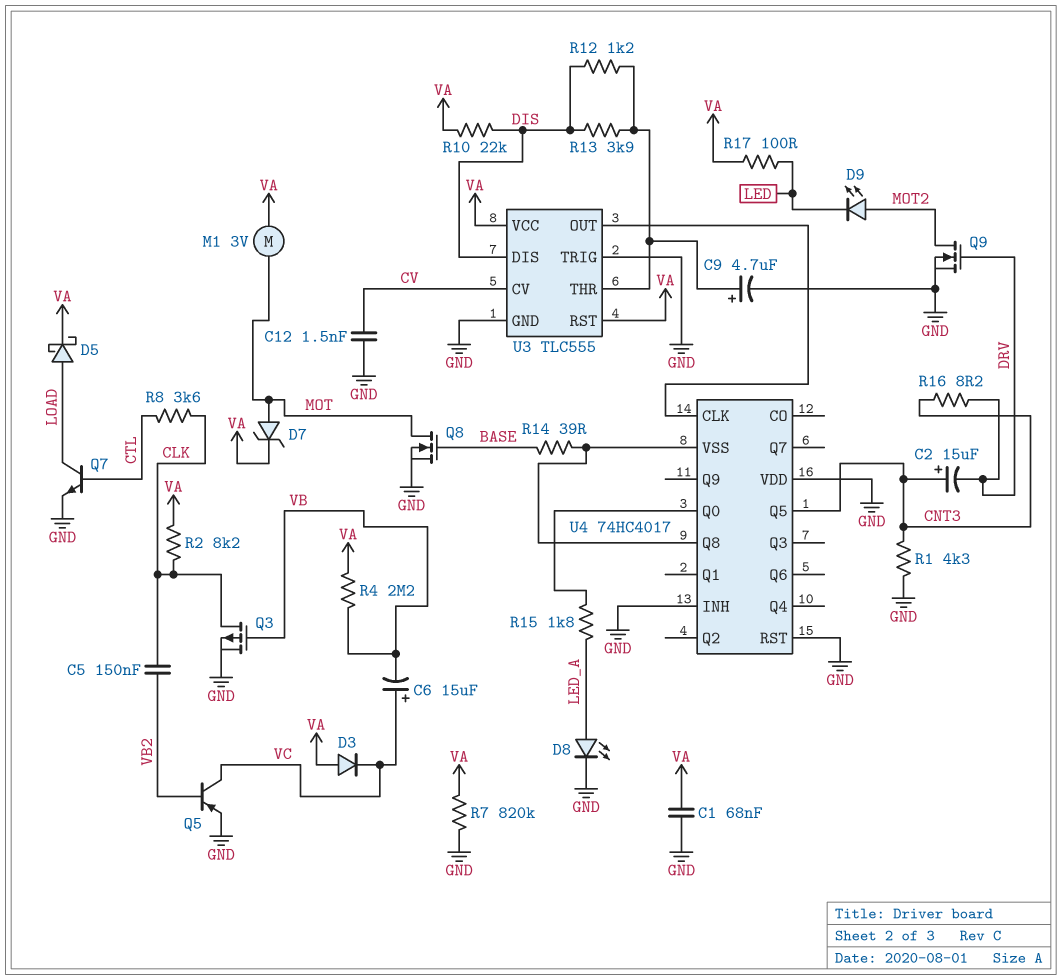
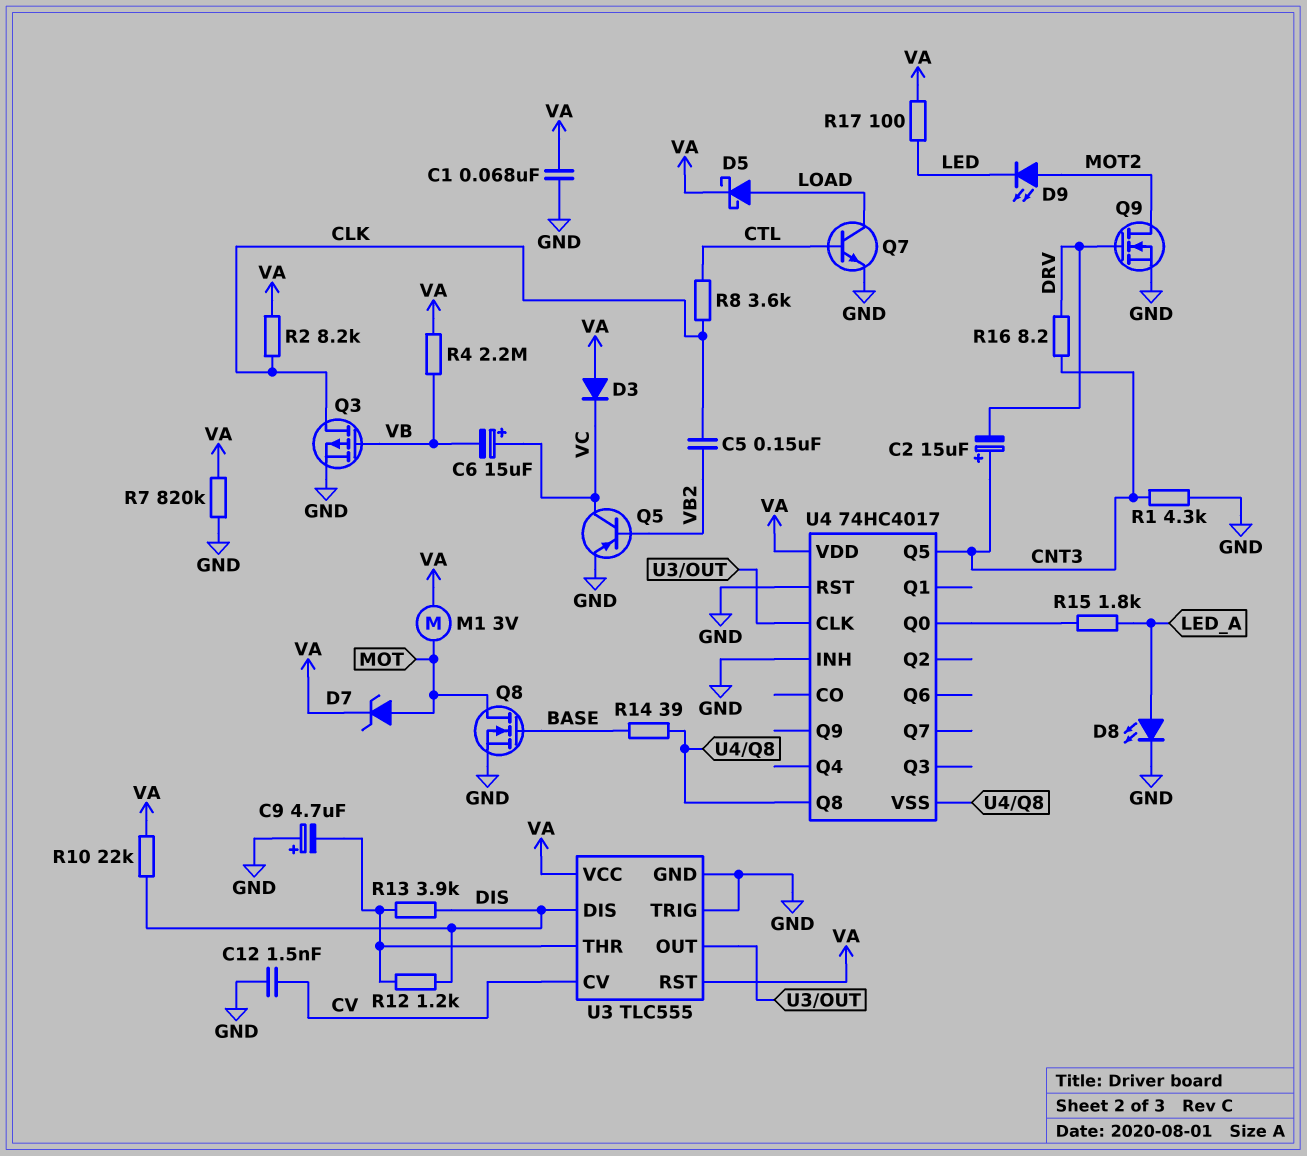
C9: 4.7uF (plus U3/THR, minus GND) -> 4.7uF (plus GND, minus U3/THR)
U4 pin VDD: GND -> VA

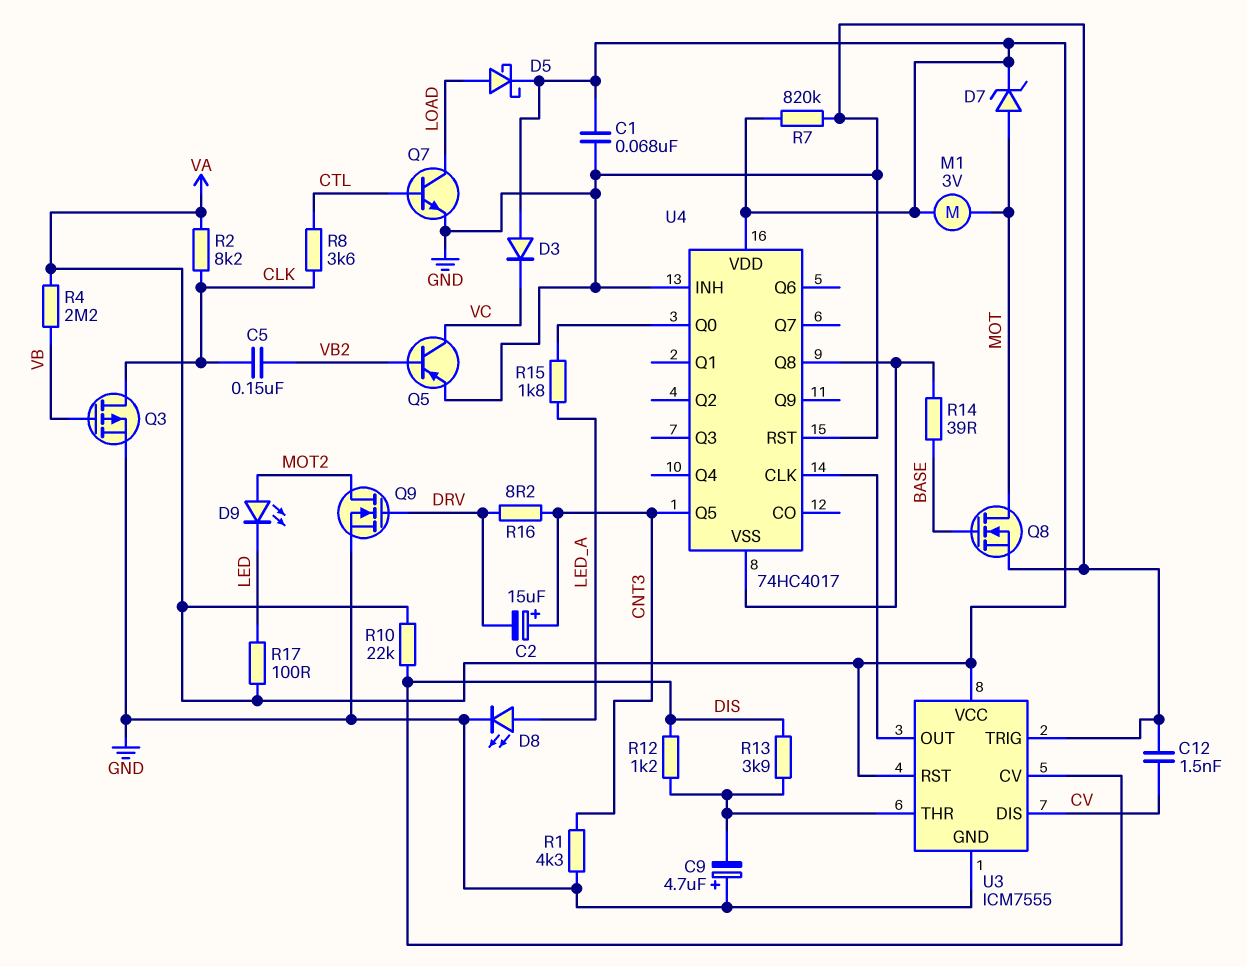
C6: 15uF (plus VC, minus VB) -> none
U3: TLC555 -> ICM7555
U3 pin CV: CV -> DIS
U3 pin DIS: DIS -> CV

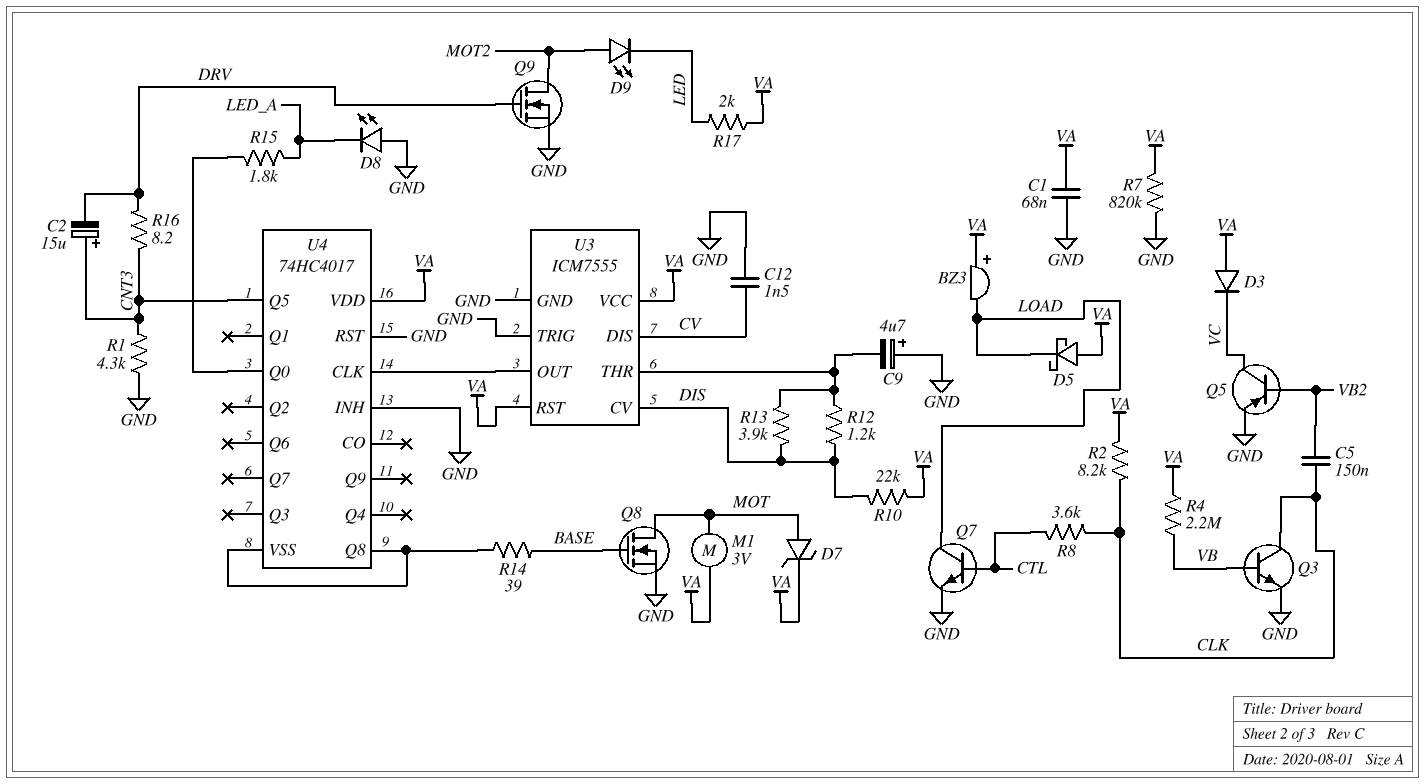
BZ3: none -> buzzer (plus VA, minus LOAD)
D5: schottky (A LOAD, K VA) -> schottky (A VA, K LOAD)
D8: LED (A LED_A, K GND) -> LED (A GND, K LED_A)
Q3: PMOS (G VB, D CLK, S GND) -> NPN (B VB, C CLK, E GND)
R17: 100 (LED, VA) -> 2k (LED, VA)

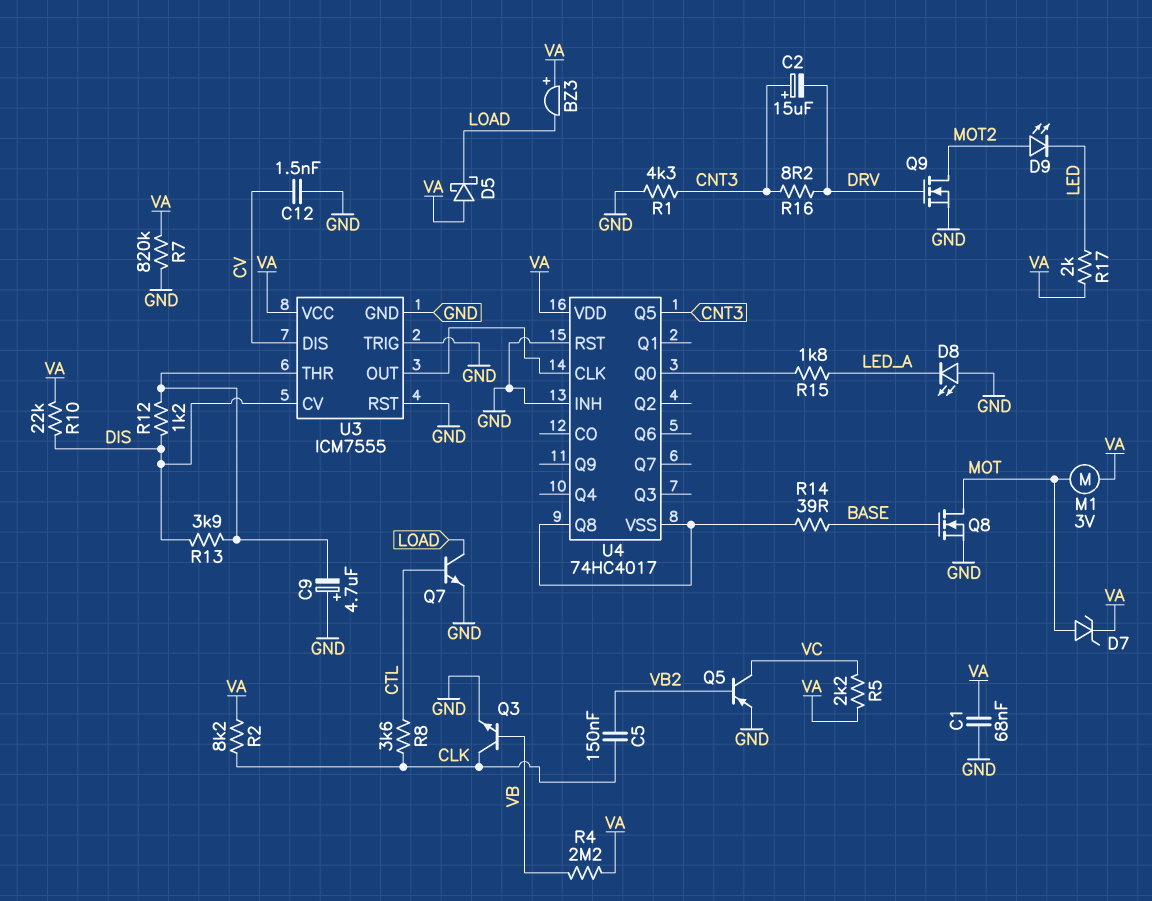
D3: diode (A VA, K VC) -> none
R5: none -> 2.2k (VA, VC)
U3 pin RST: VA -> GND

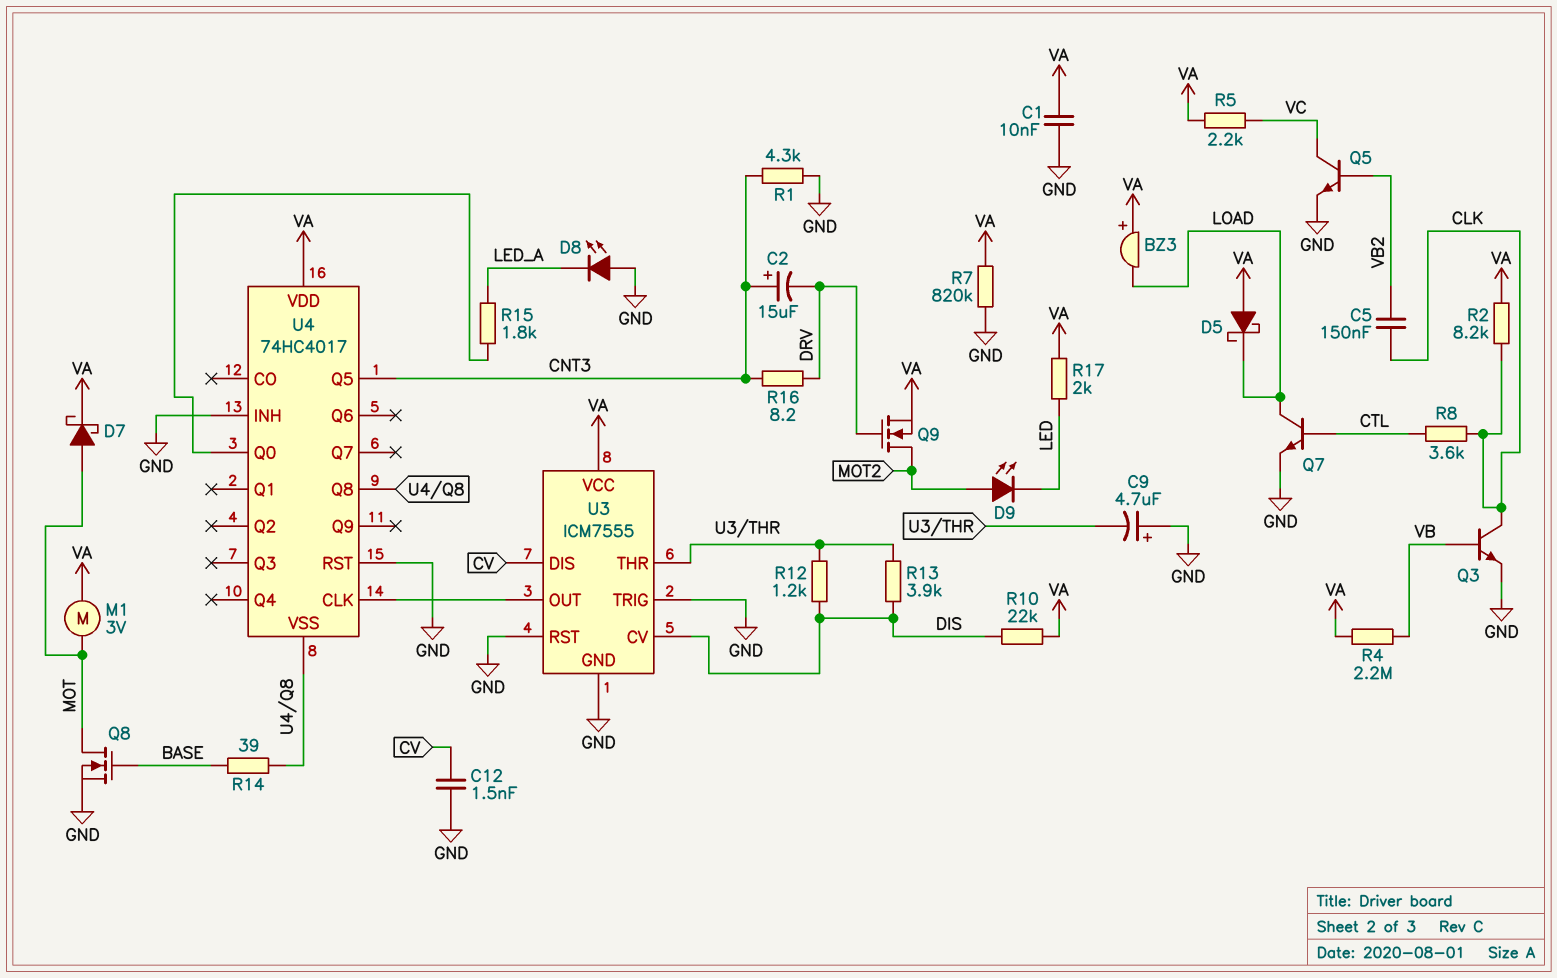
C1: 68nF (GND, VA) -> 10nF (GND, VA)
D7: zener (A MOT, K VA) -> schottky (A MOT, K VA)
Q5: PNP (B VB2, C VC, E GND) -> NPN (B VB2, C VC, E GND)
Q9: NMOS (G DRV, D MOT2, S GND) -> NMOS (G DRV, D MOT2, S VA)

